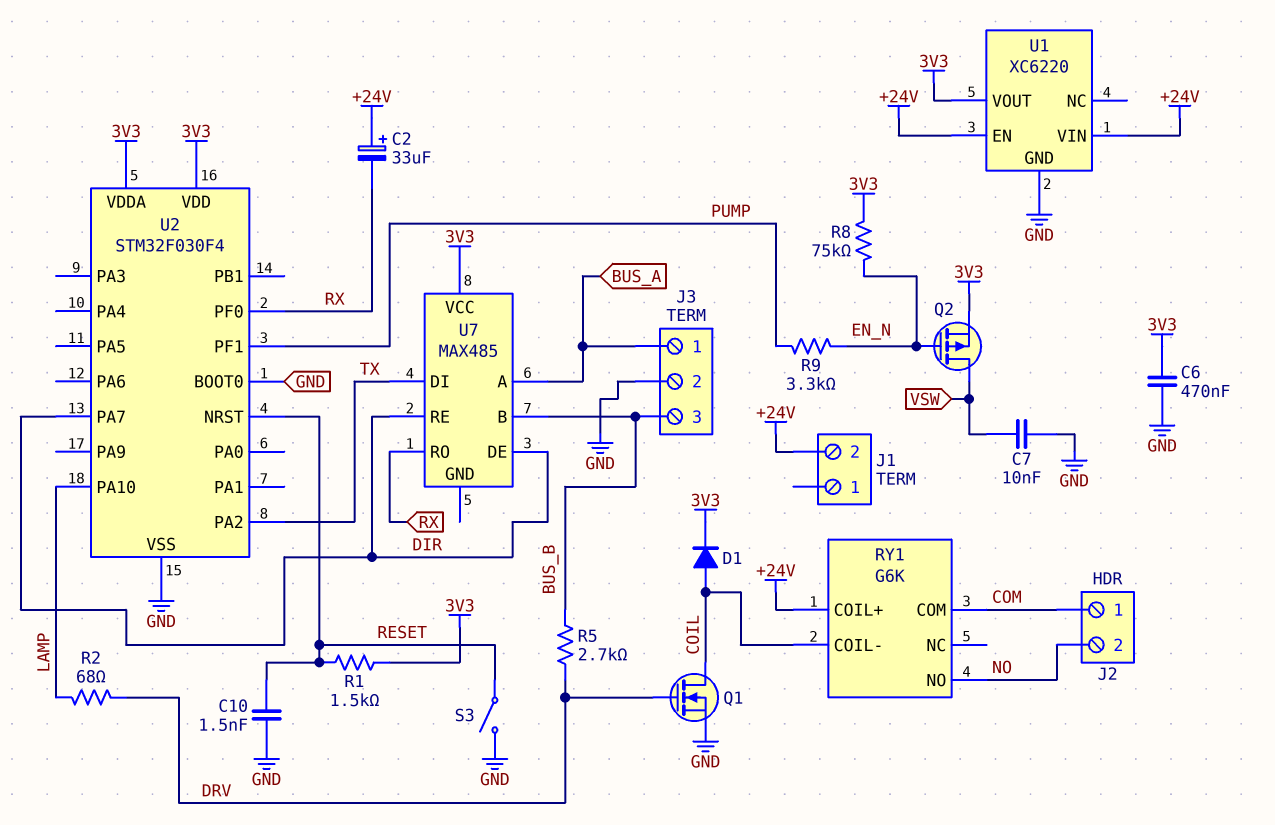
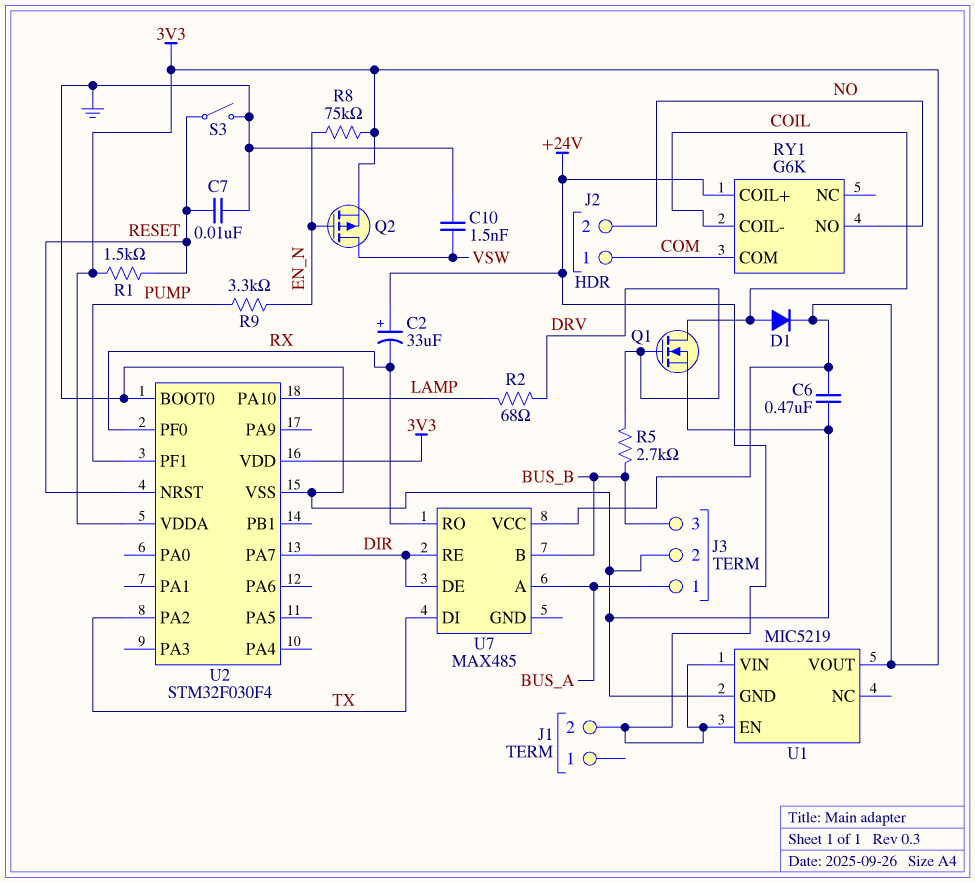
C7: 10nF (GND, VSW) -> 10nF (GND, RESET)
C10: 1.5nF (GND, RESET) -> 1.5nF (GND, VSW)
U1: XC6220 -> MIC5219

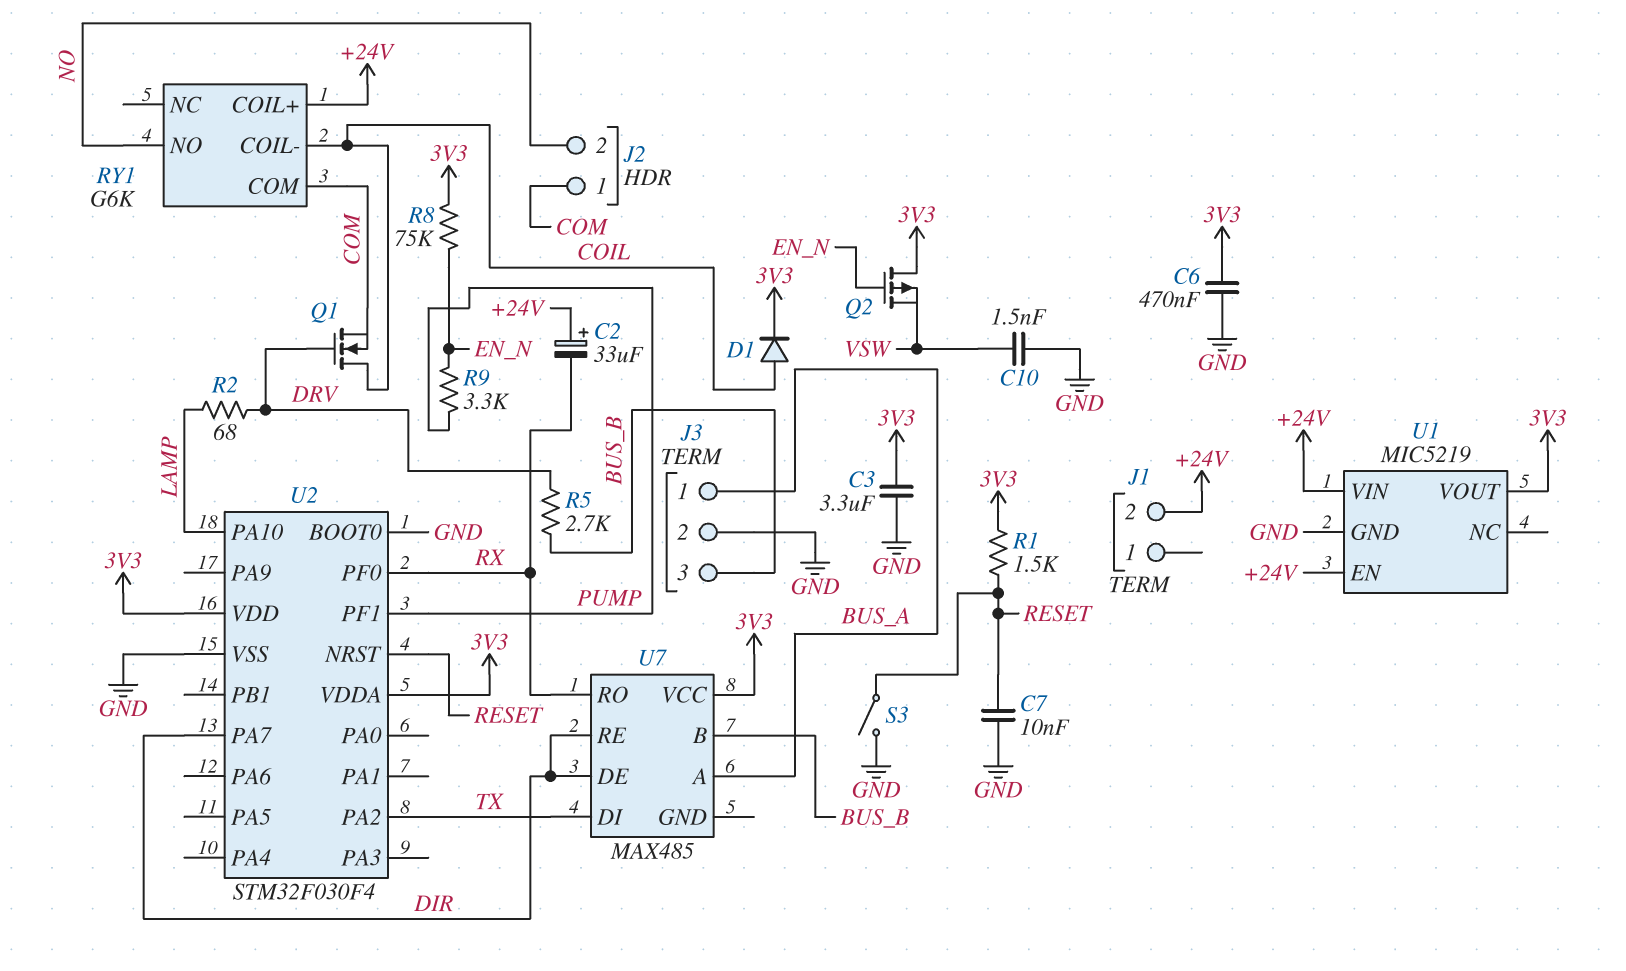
C3: none -> 3.3uF (3V3, GND)
Q1: NMOS (G DRV, D COIL, S GND) -> NMOS (G DRV, D COIL, S COM)
Q2: PMOS (G EN_N, D VSW, S 3V3) -> PMOS (G EN_N, D 3V3, S VSW)

